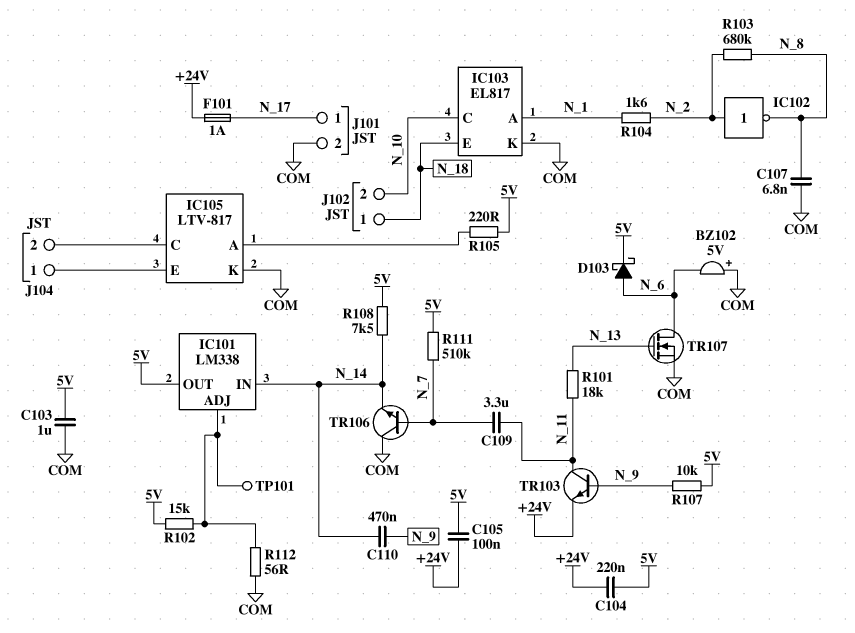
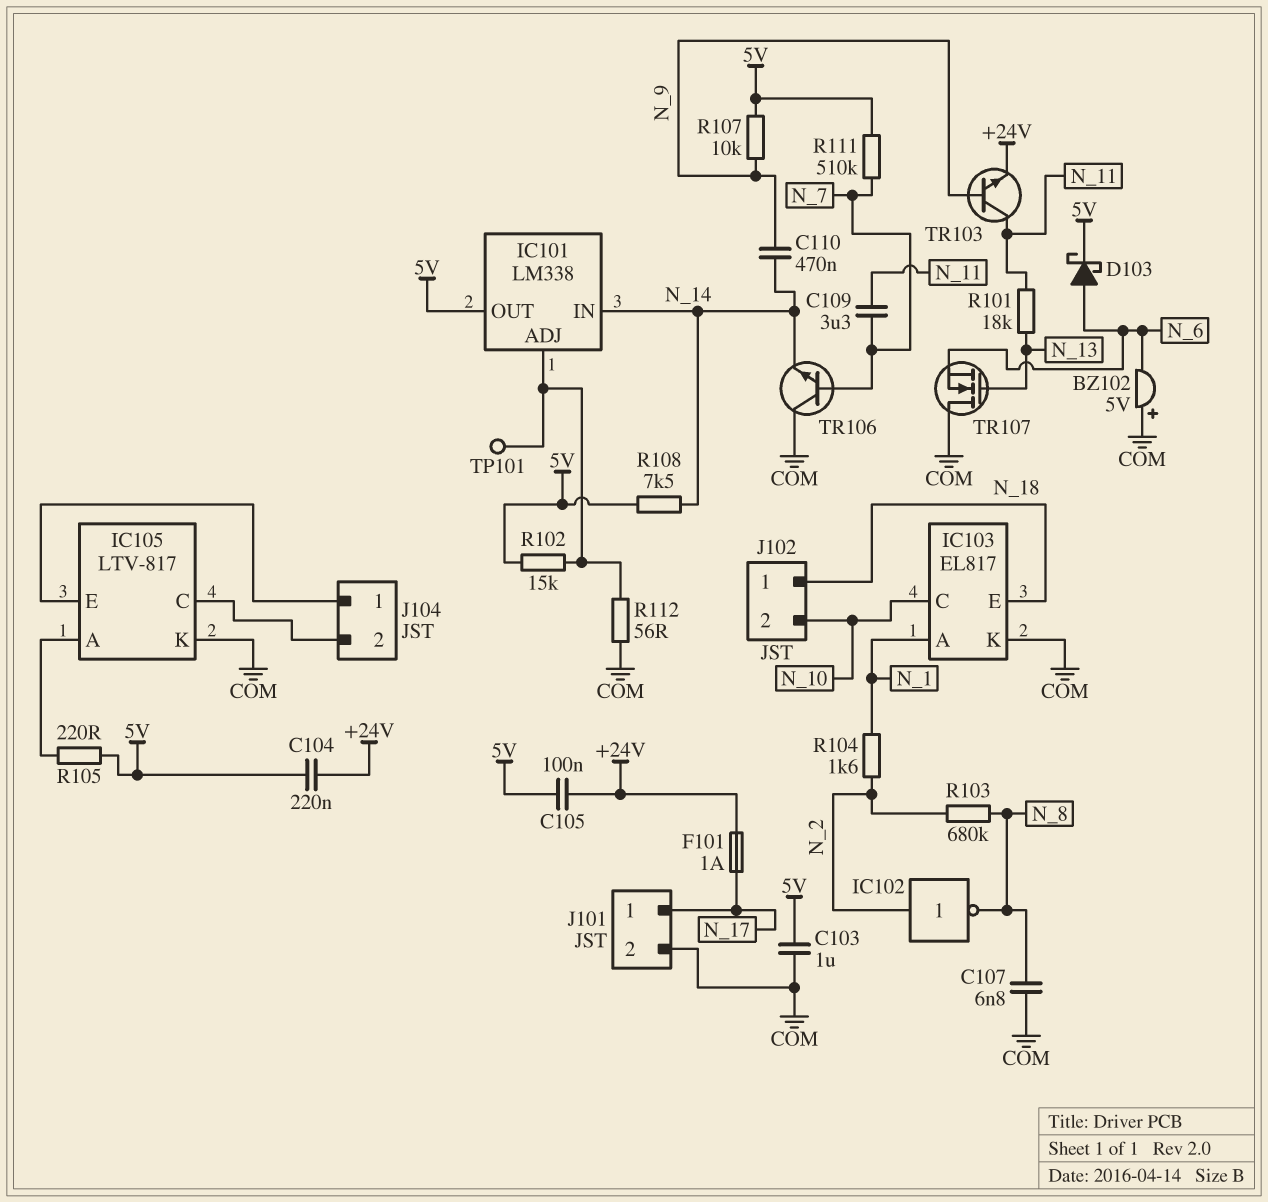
TR107: NMOS (G N_13, D N_6, S COM) -> NMOS (G N_13, D COM, S N_6)

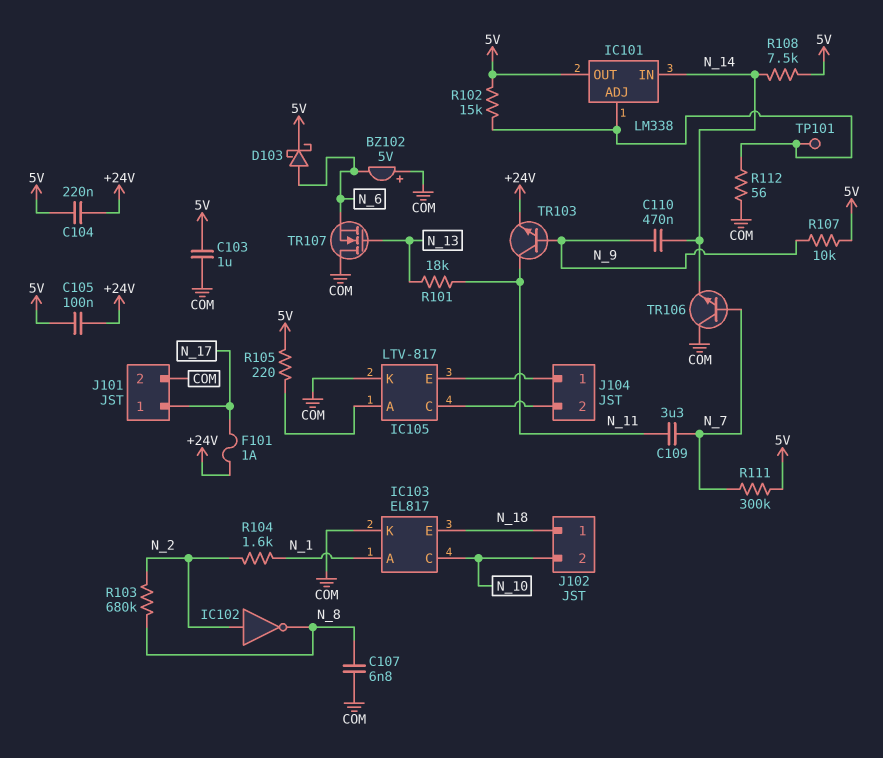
R111: 510k (5V, N_7) -> 300k (5V, N_7)

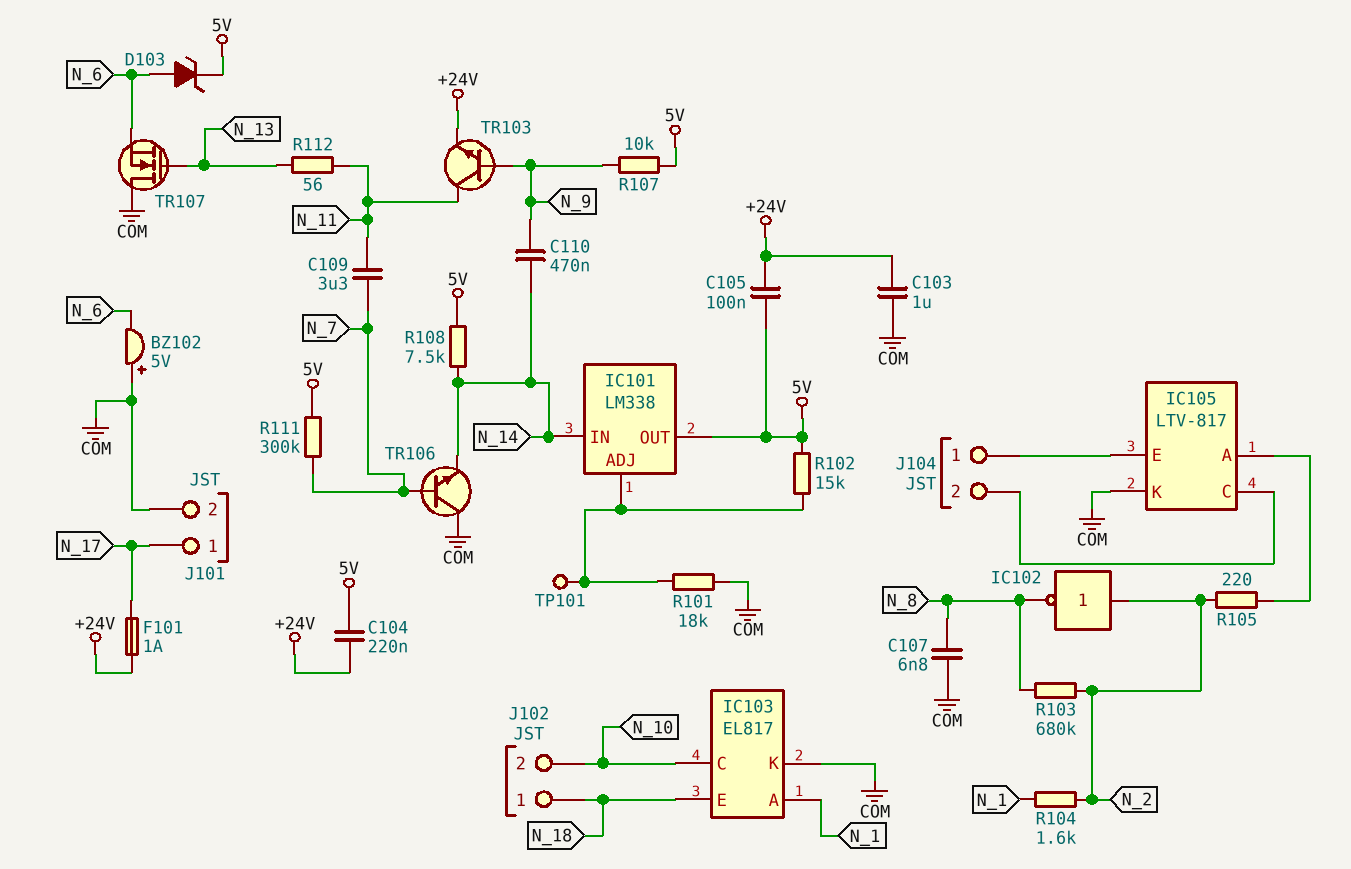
C103: 1uF (5V, COM) -> 1uF (+24V, COM)
D103: schottky (A N_6, K 5V) -> zener (A N_6, K 5V)
R101: 18k (N_11, N_13) -> 18k (COM, IC101/ADJ)
R105: 220 (5V, IC105/A) -> 220 (IC105/A, N_2)
R112: 56 (COM, IC101/ADJ) -> 56 (N_11, N_13)

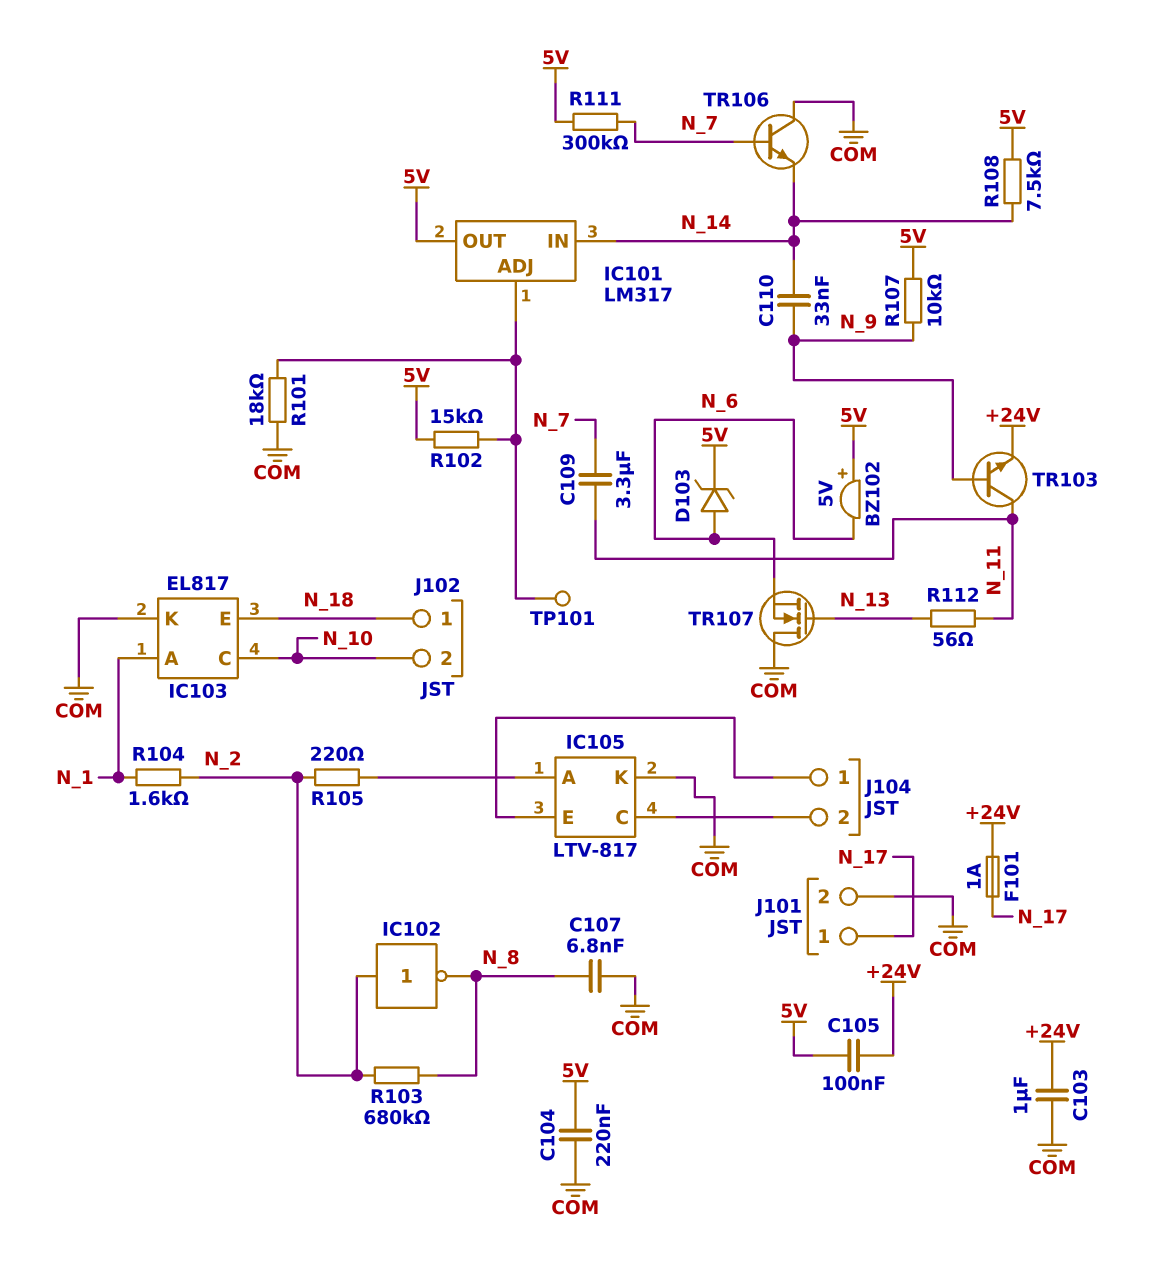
BZ102: buzzer 5V (plus COM, minus N_6) -> buzzer 5V (plus 5V, minus N_6)
C104: 220nF (+24V, 5V) -> 220nF (5V, COM)
C110: 470nF (N_9, N_14) -> 33nF (N_9, N_14)
IC101: LM338 -> LM317

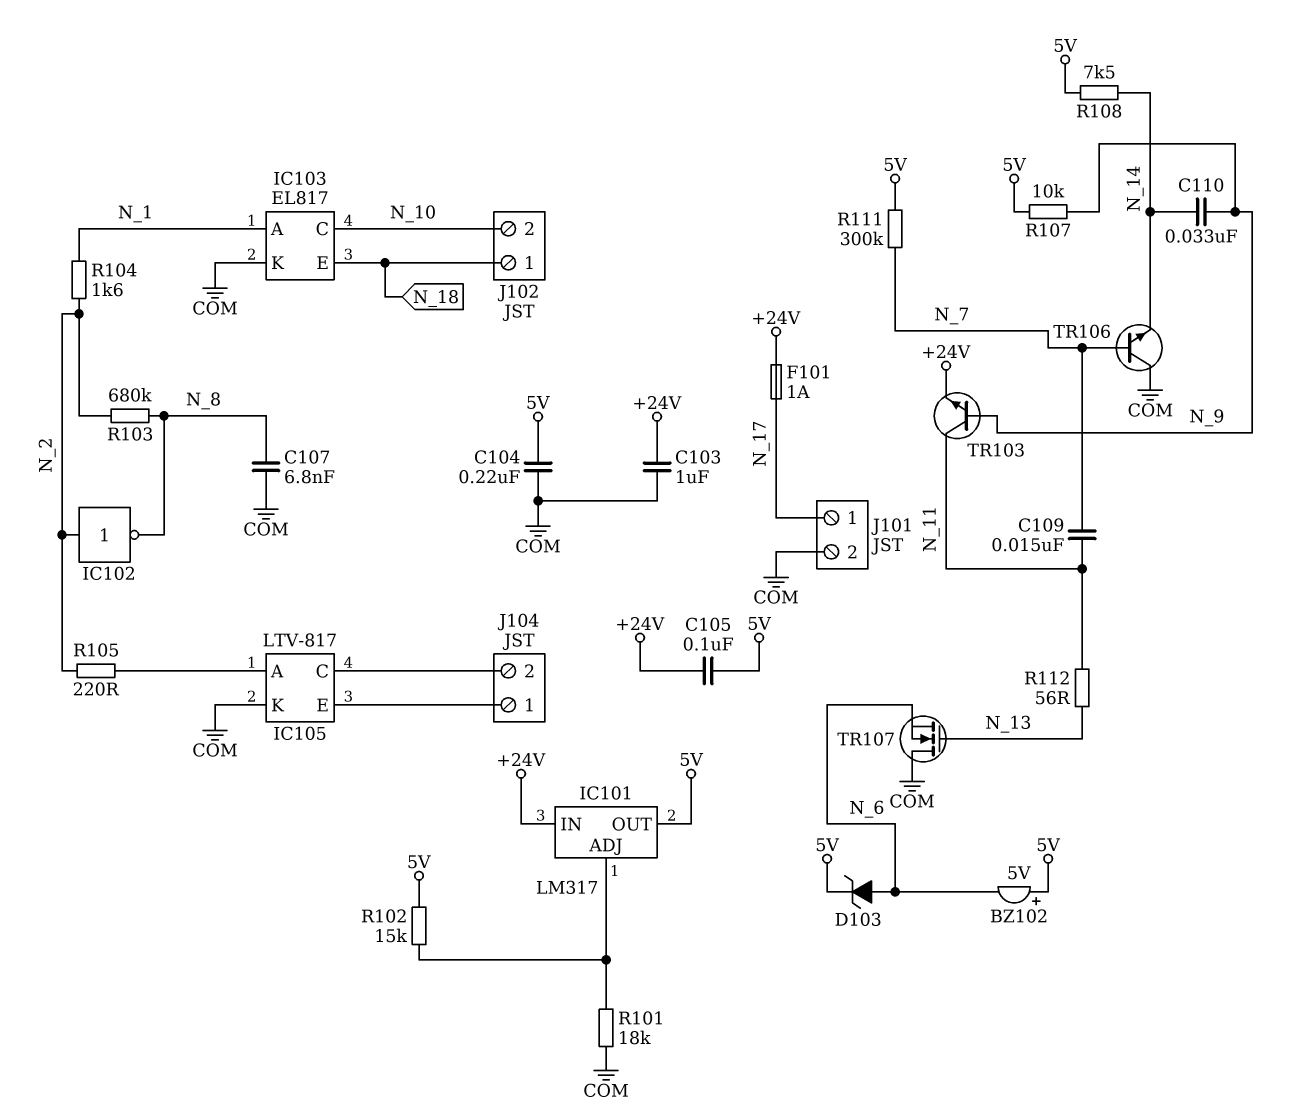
C109: 3.3uF (N_7, N_11) -> 15nF (N_7, N_11)
IC101 pin IN: N_14 -> +24V
TP101: test point (IC101/ADJ) -> none

